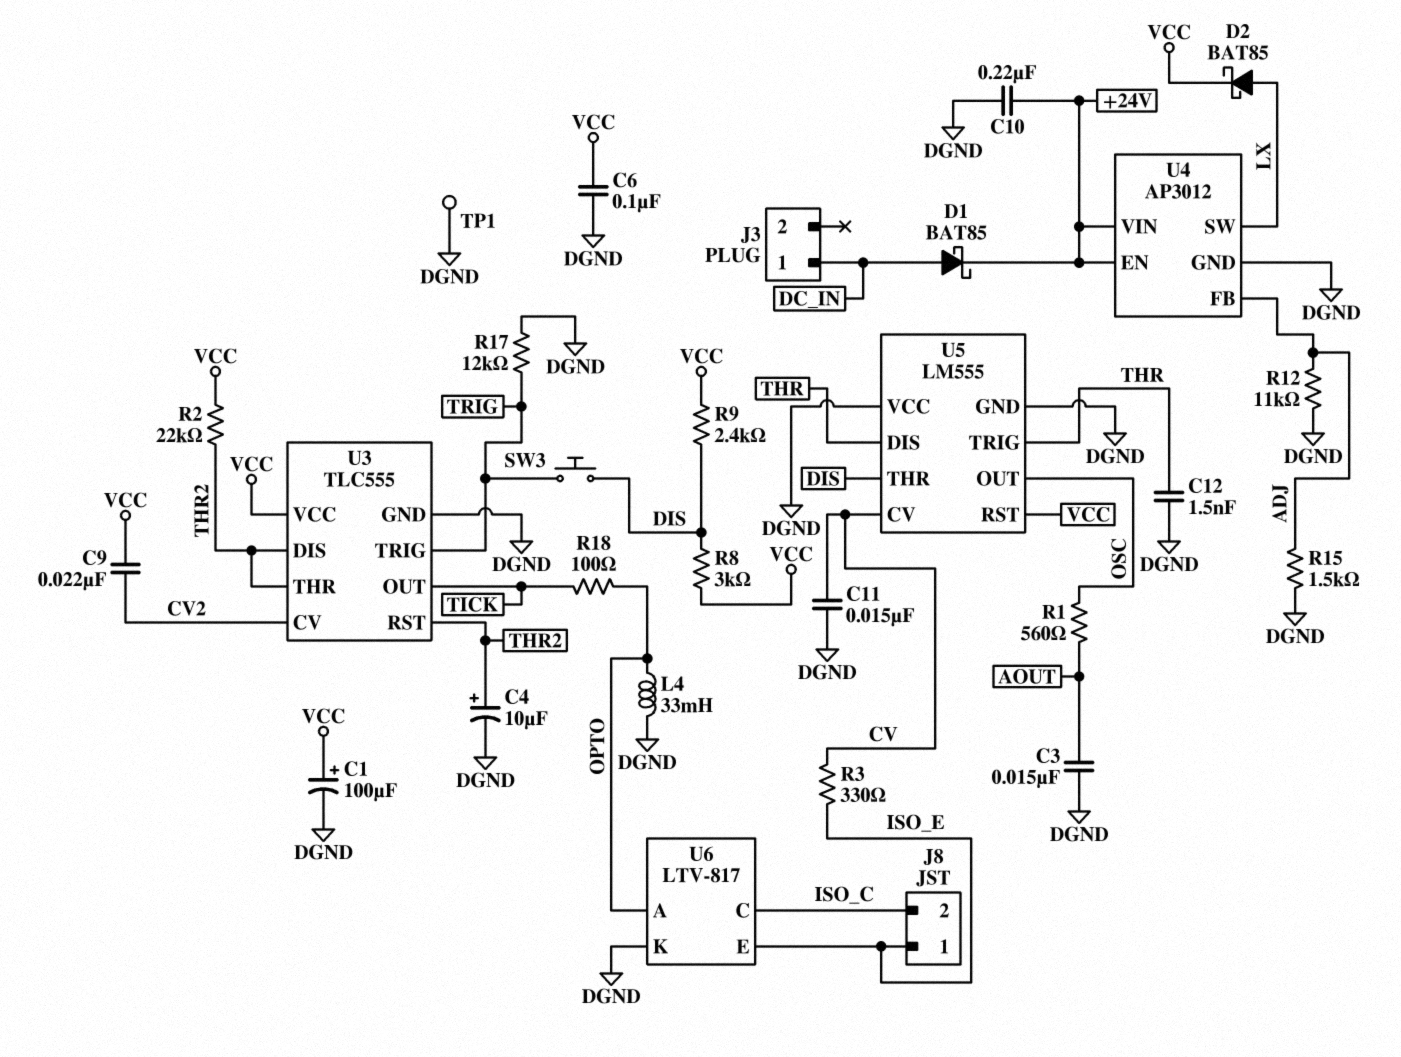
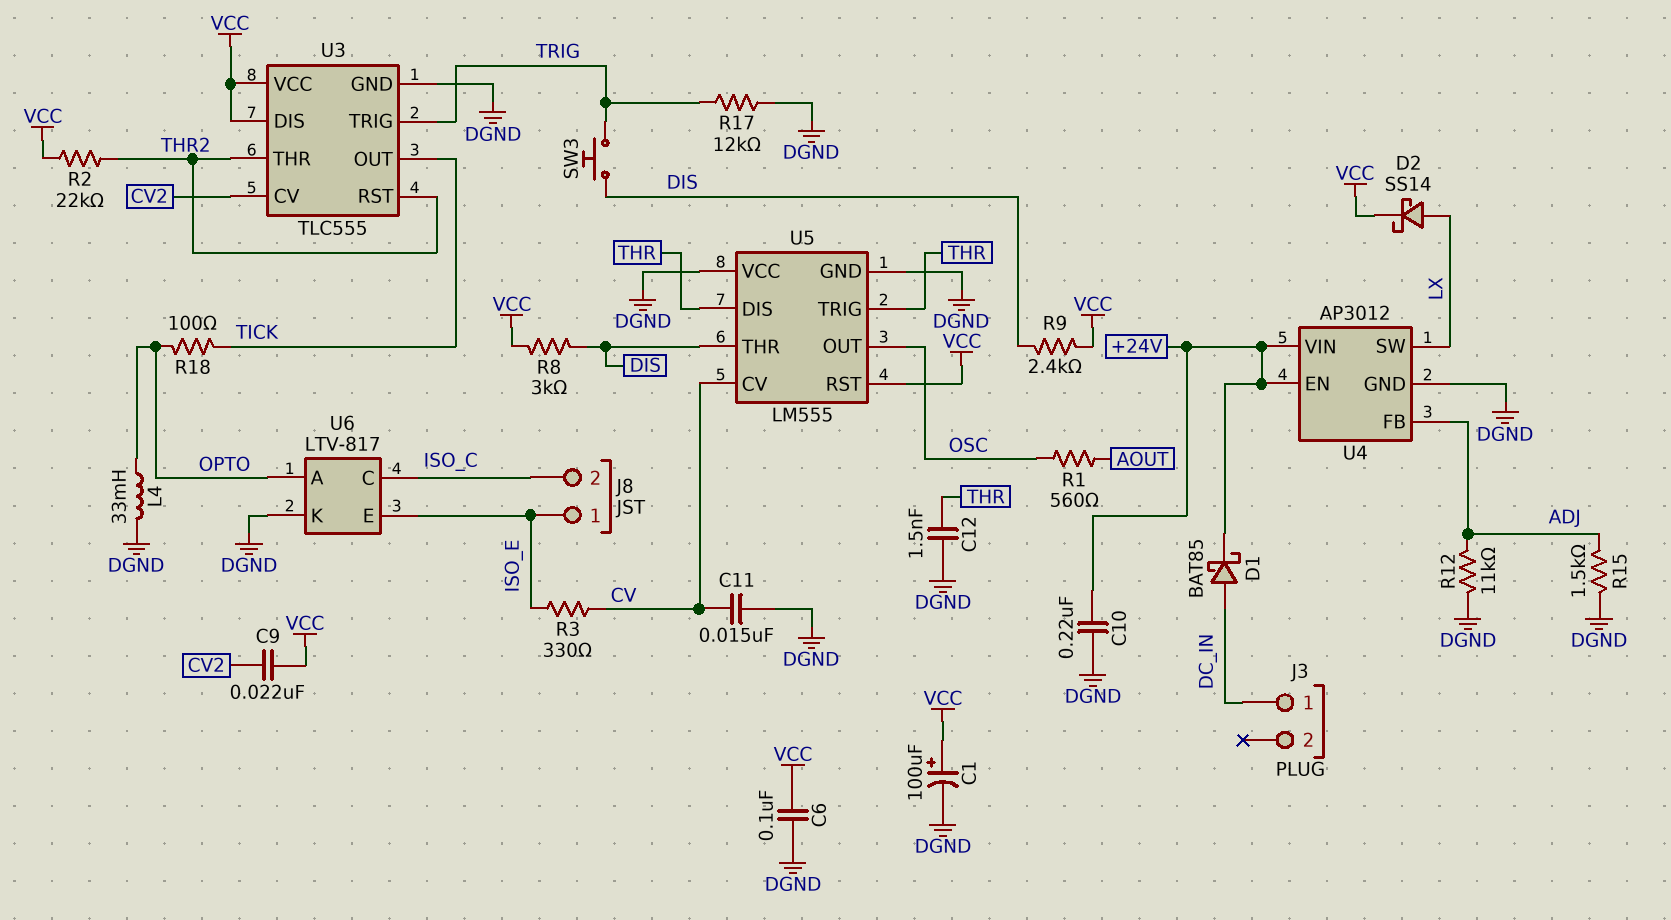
C3: 15nF (AOUT, DGND) -> none
C4: 10uF (plus THR2, minus DGND) -> none
D2: schottky BAT85 (A LX, K VCC) -> schottky SS14 (A LX, K VCC)
TP1: test point (DGND) -> none
U3 pin DIS: THR2 -> VCC

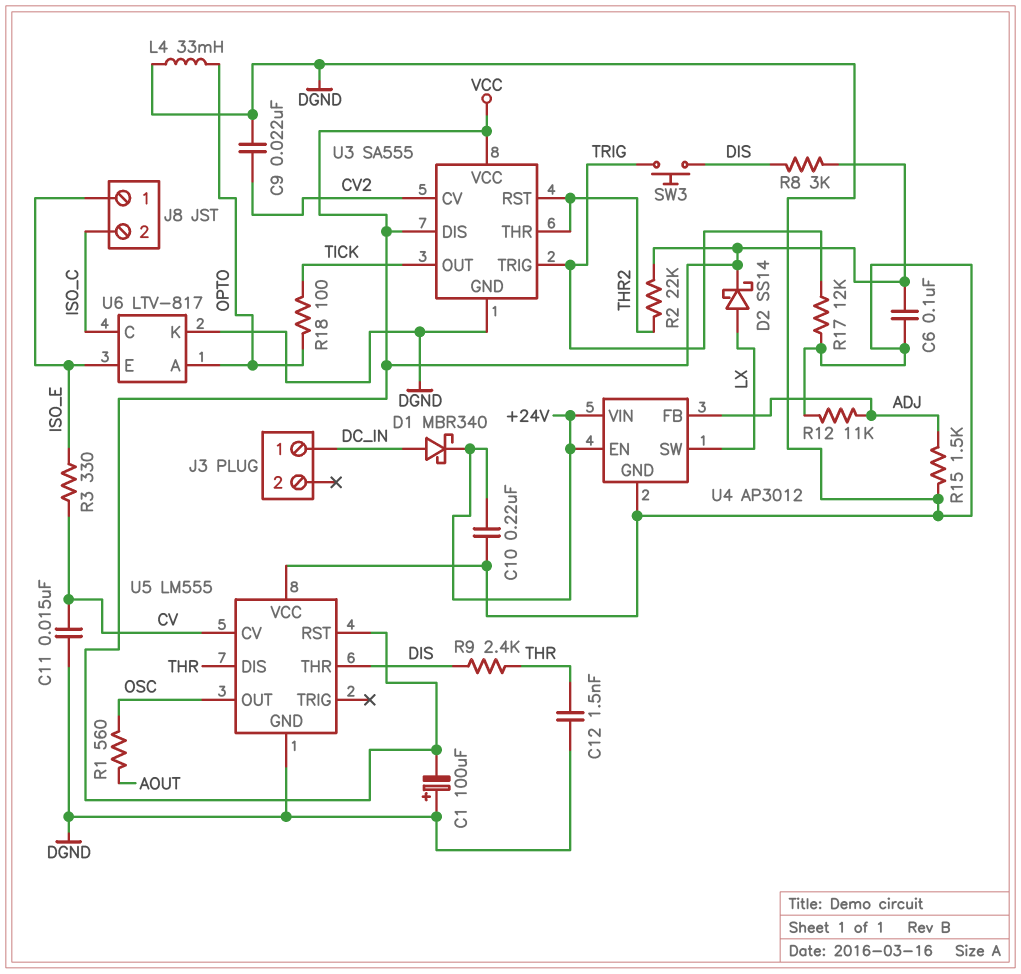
C1: 100uF (plus VCC, minus DGND) -> 100uF (plus DGND, minus VCC)
C9: 22nF (CV2, VCC) -> 22nF (CV2, DGND)
D1: schottky BAT85 (A DC_IN, K +24V) -> schottky MBR340 (A DC_IN, K +24V)
R9: 2.4k (DIS, VCC) -> 2.4k (DIS, THR)
U3: TLC555 -> SA555
U5 pin TRIG: THR -> none

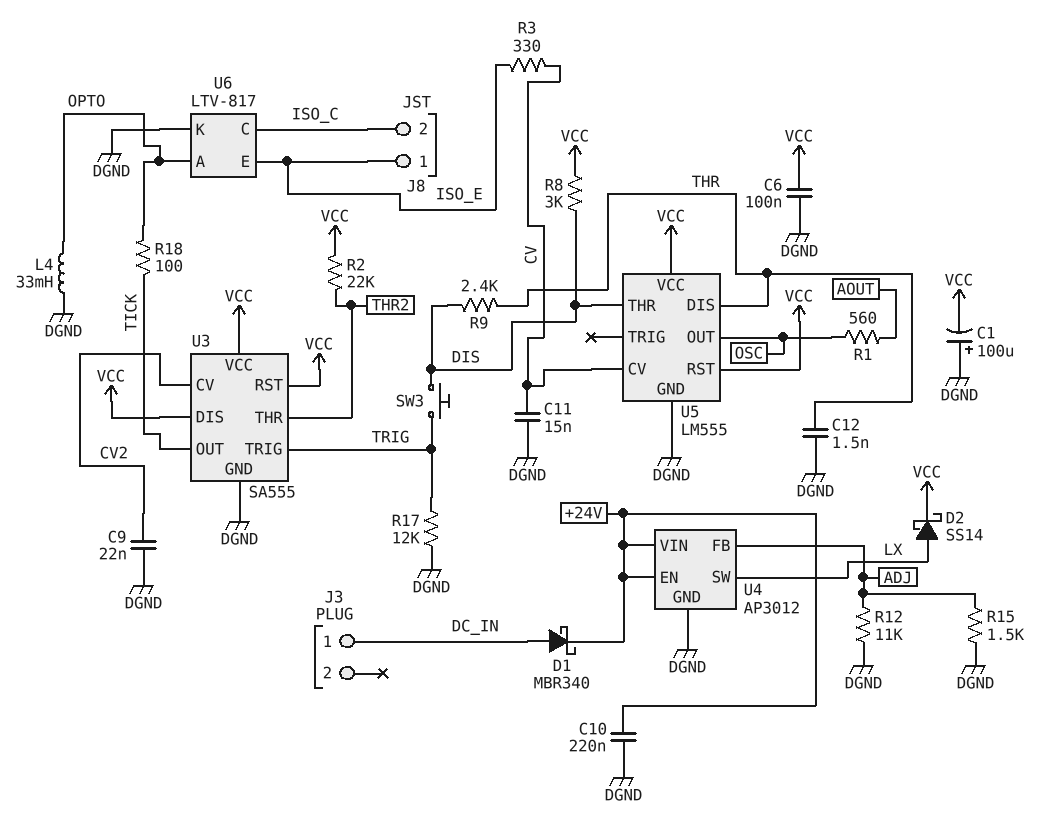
U3 pin RST: THR2 -> VCC
U5 pin VCC: DGND -> VCC

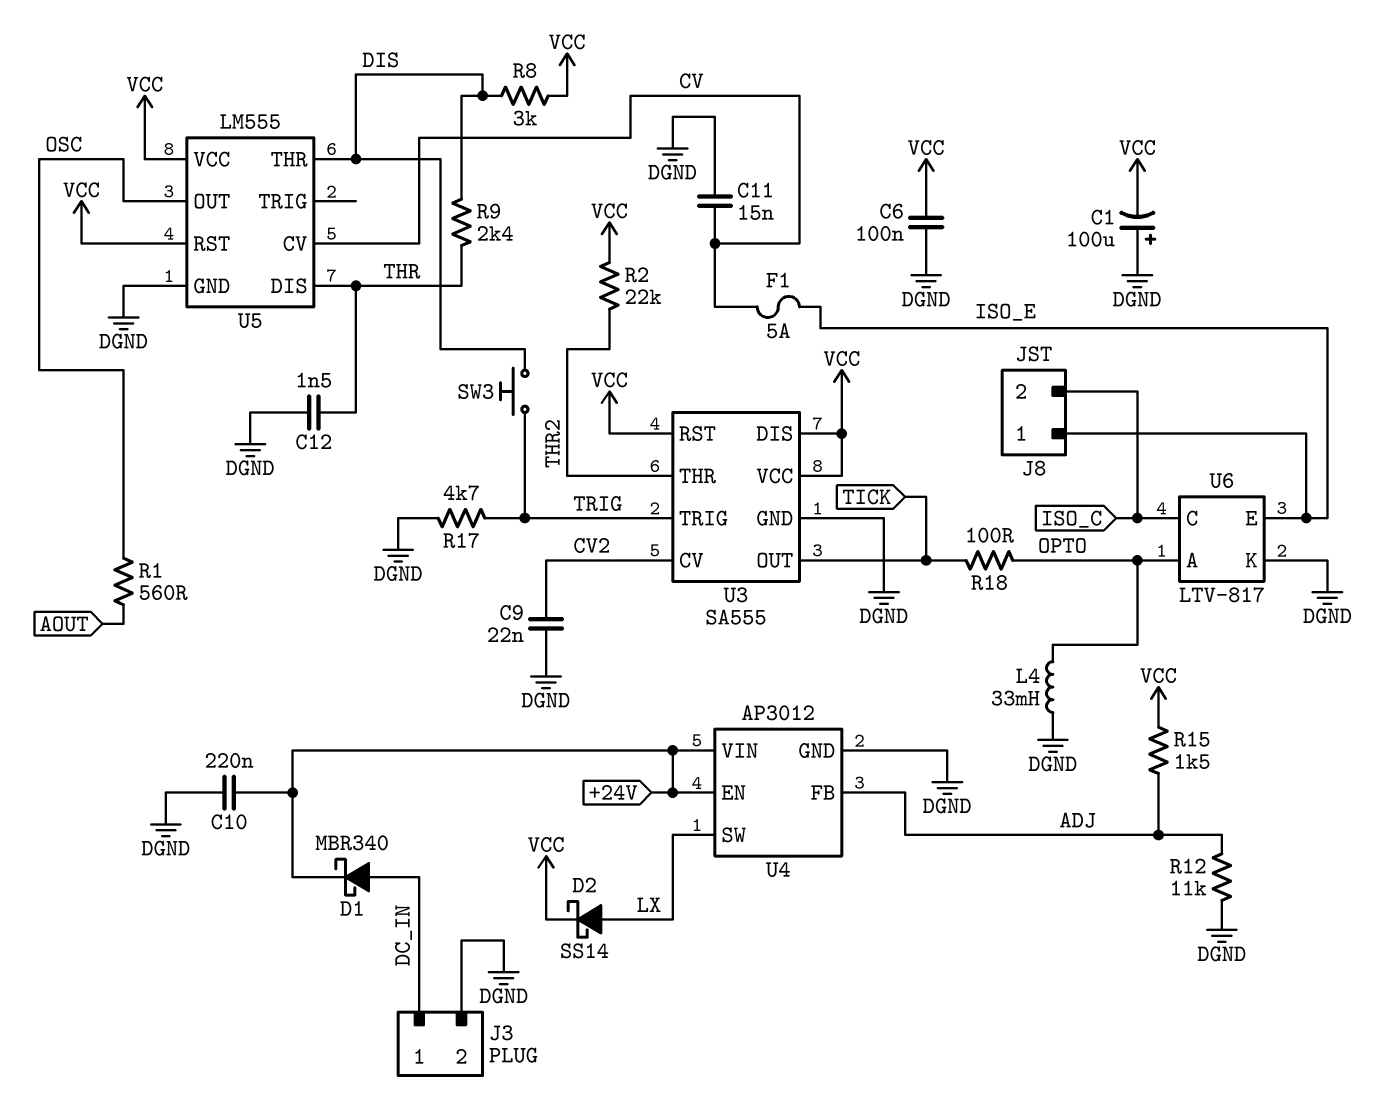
F1: none -> 5A (CV, ISO_E)
J3 pin 2: none -> DGND
R3: 330 (CV, ISO_E) -> none
R15: 1.5k (ADJ, DGND) -> 1.5k (ADJ, VCC)
R17: 12k (DGND, TRIG) -> 4.7k (DGND, TRIG)

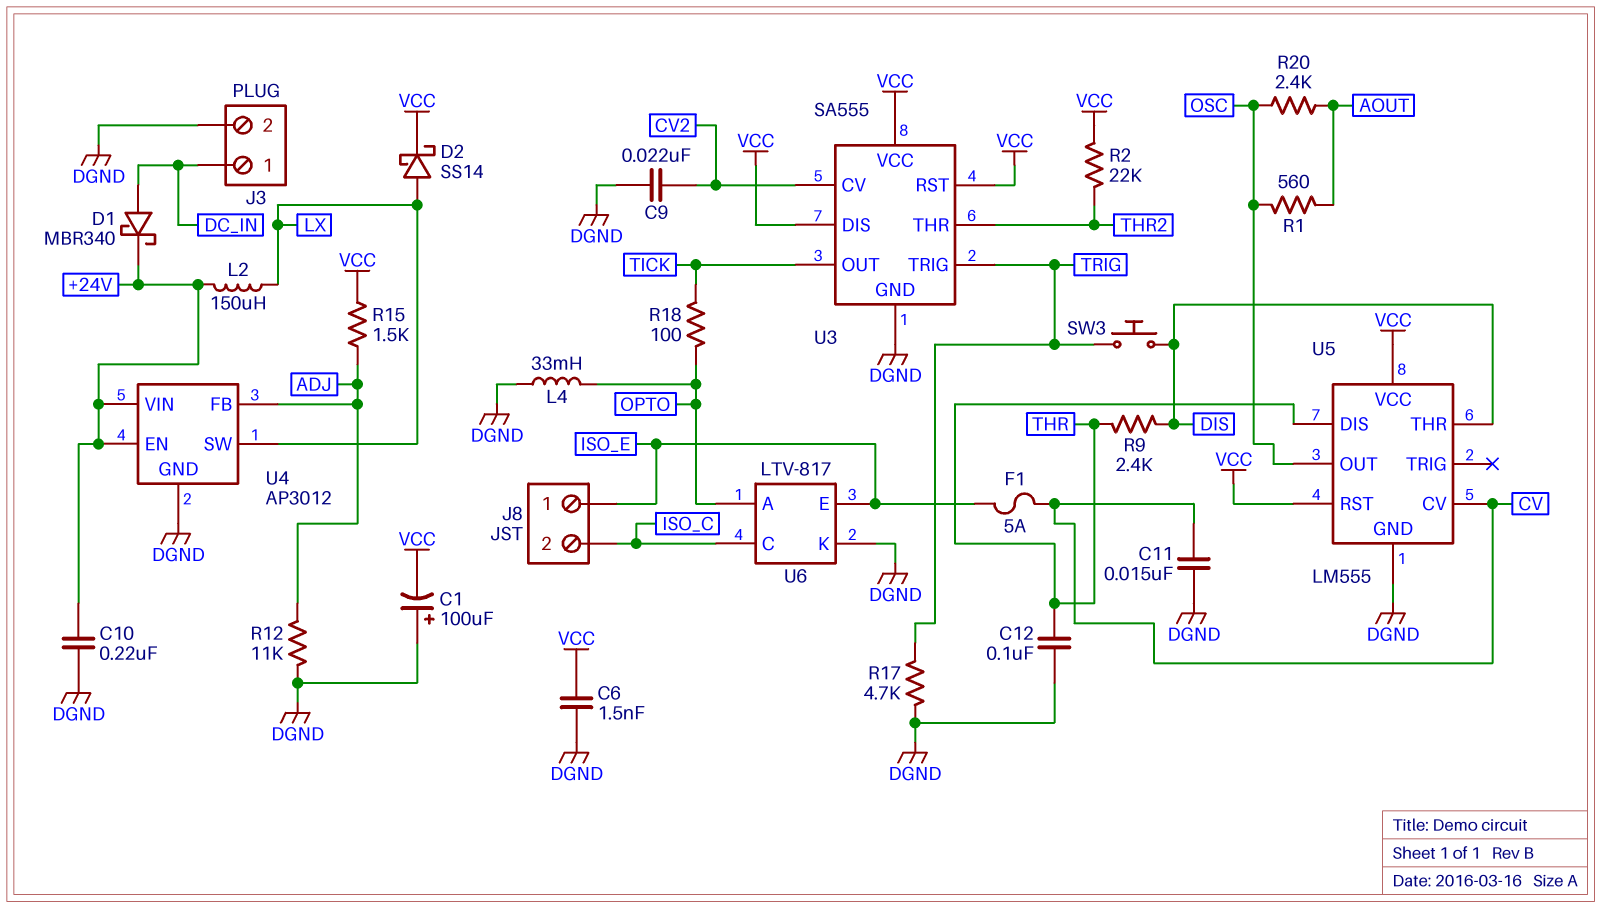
C6: 100nF (DGND, VCC) -> 1.5nF (DGND, VCC)
C12: 1.5nF (DGND, THR) -> 100nF (DGND, THR)
L2: none -> 150uH (+24V, LX)
R8: 3k (DIS, VCC) -> none
R20: none -> 2.4k (AOUT, OSC)

